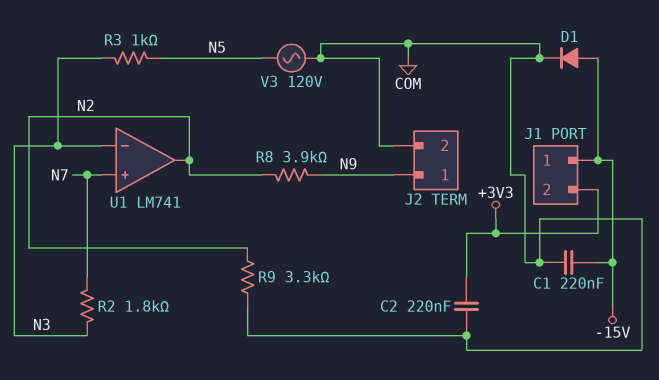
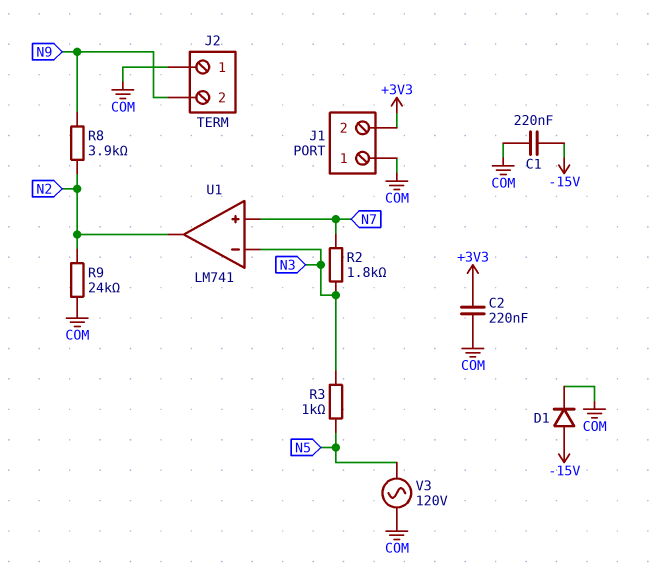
J1 pin 1: -15V -> COM
J2 pin 1: N9 -> COM
J2 pin 2: COM -> N9
R9: 3.3k (COM, N2) -> 24k (COM, N2)

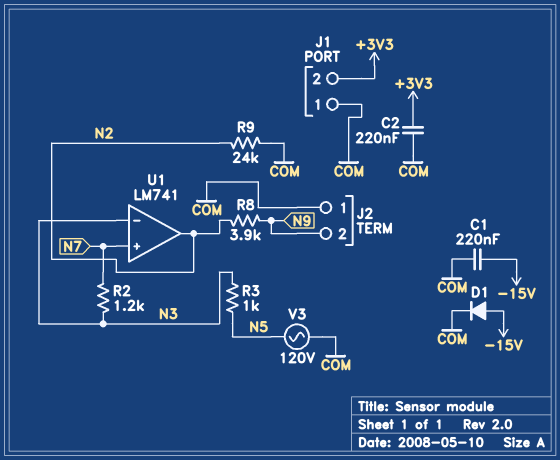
R2: 1.8k (N3, N7) -> 1.2k (N3, N7)

